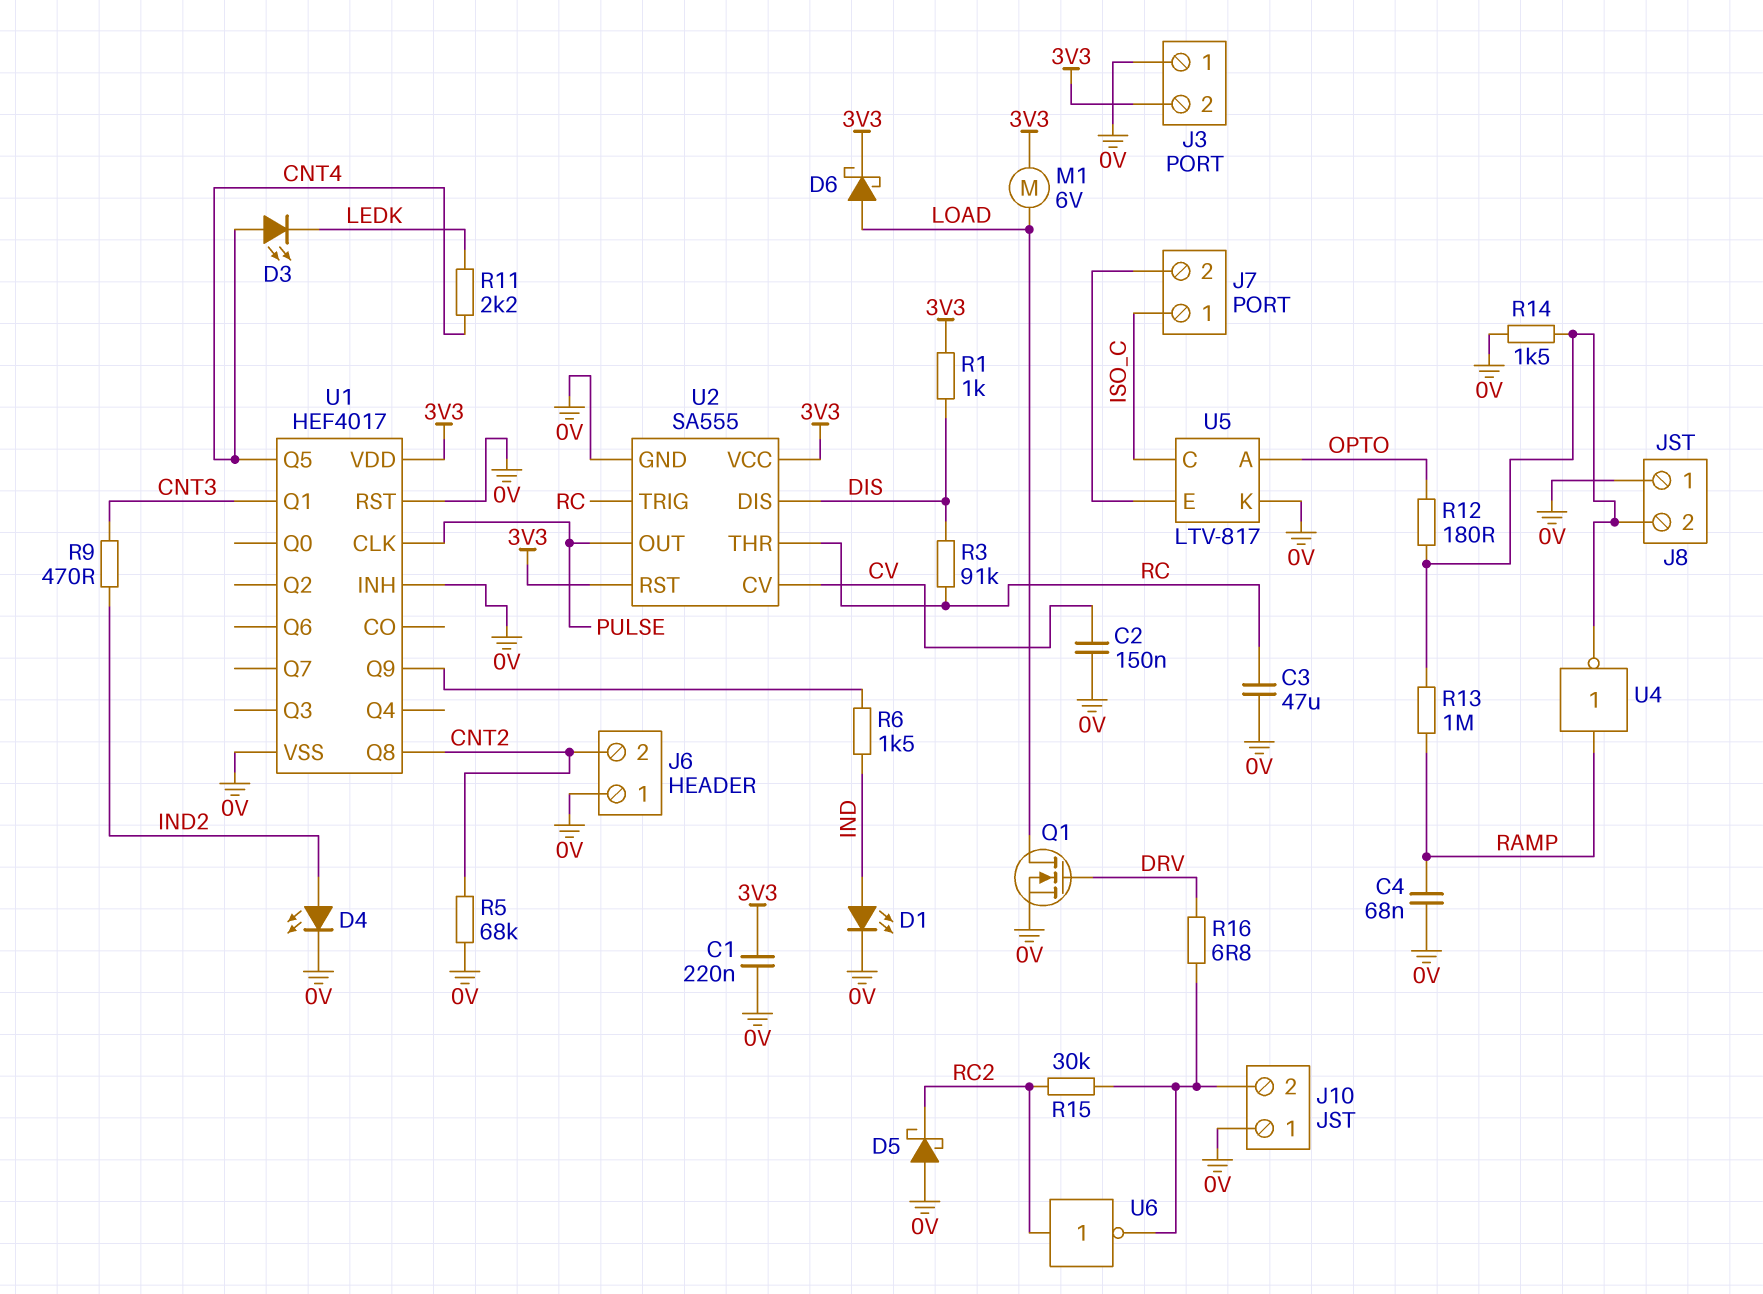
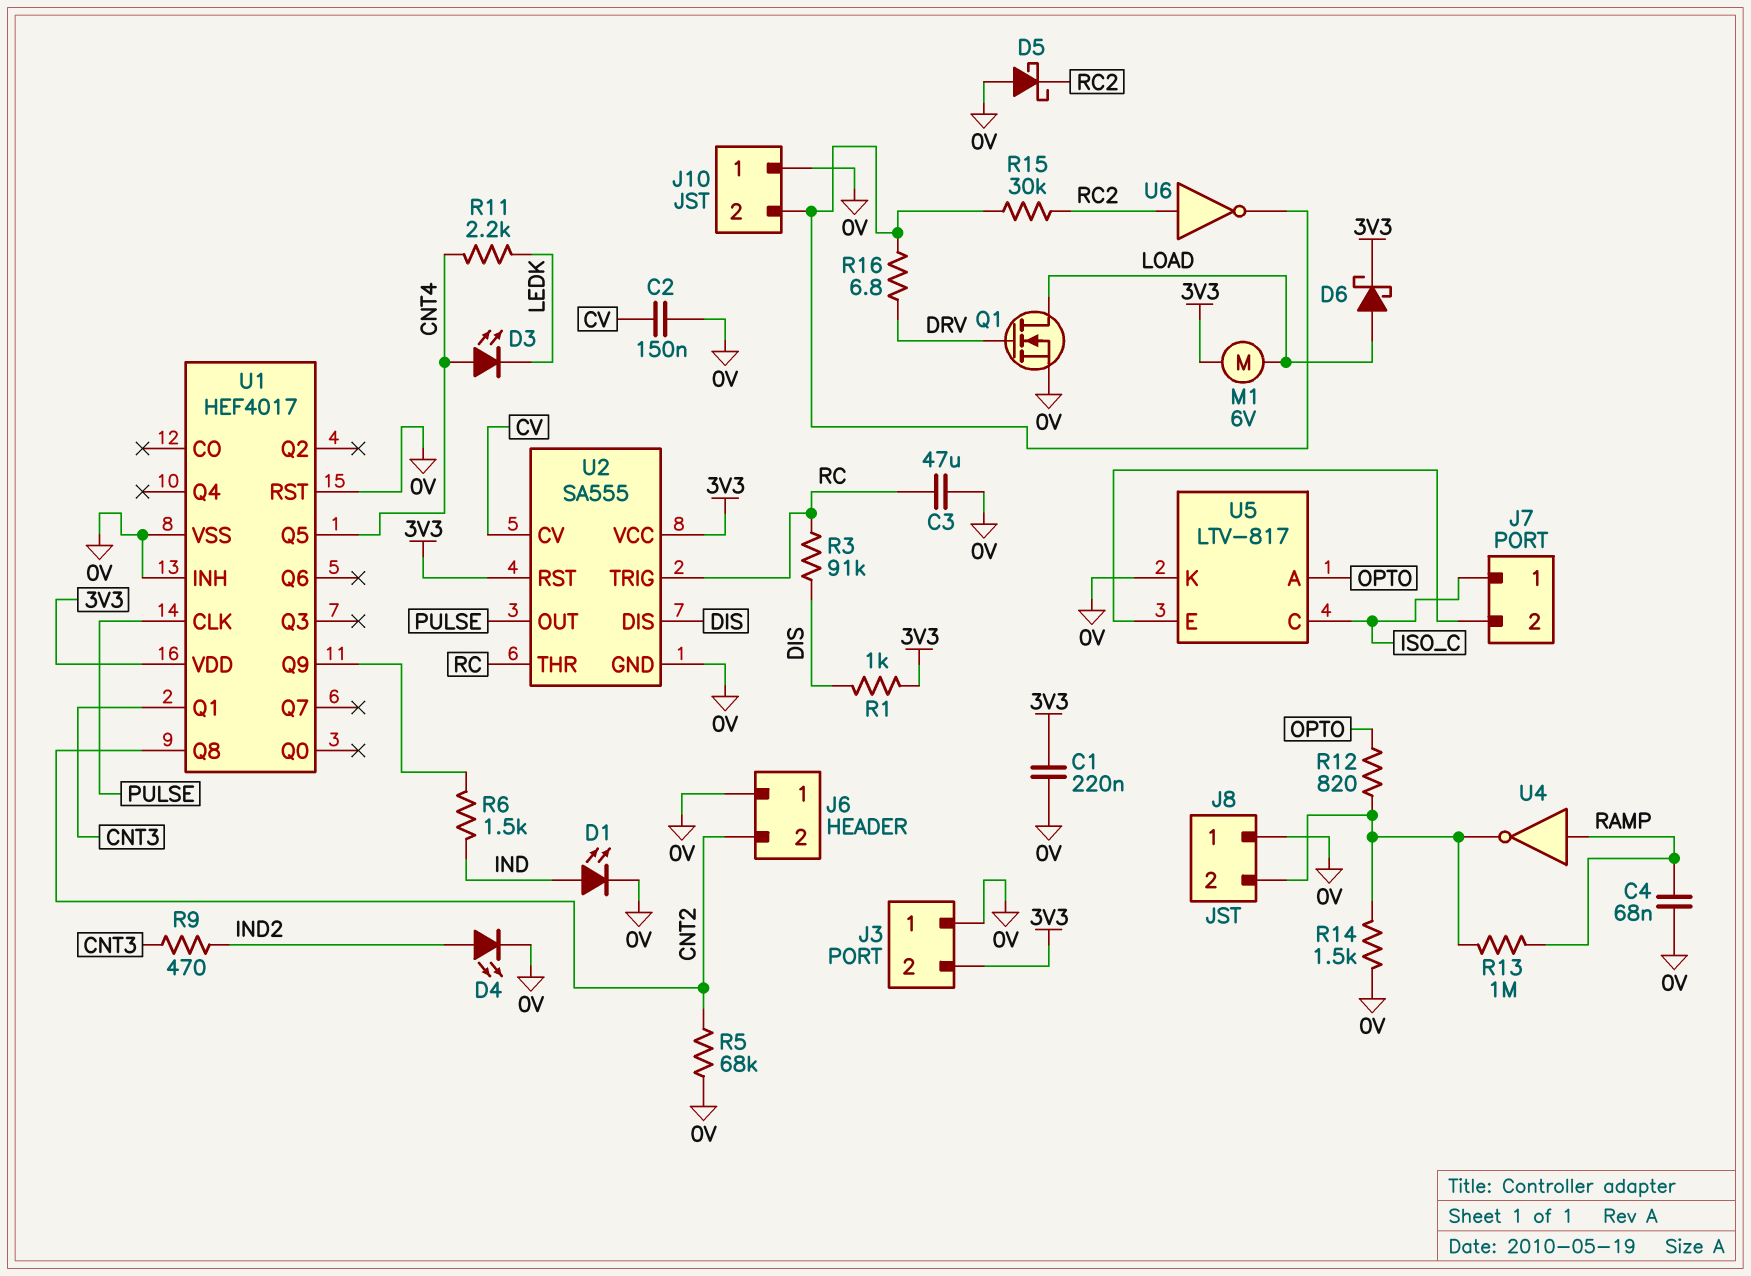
R12: 180 (J8/2, OPTO) -> 820 (J8/2, OPTO)

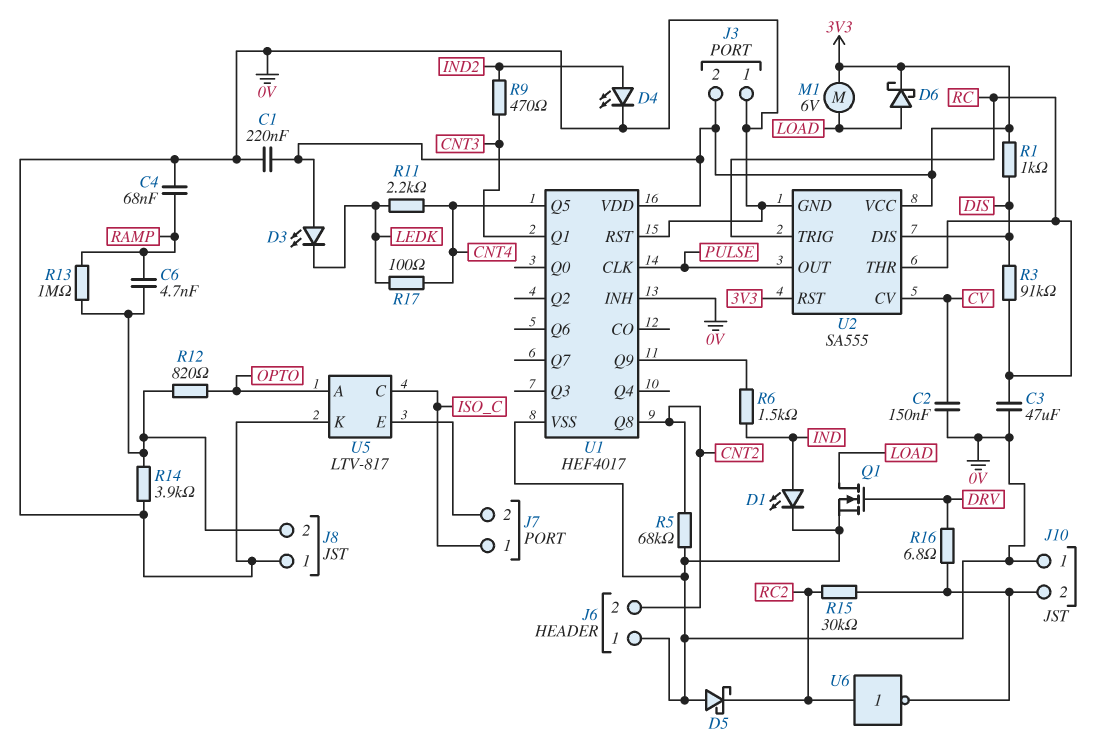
C6: none -> 4.7nF (J8/2, RAMP)
D3: LED (A CNT4, K LEDK) -> LED (A 3V3, K LEDK)
R14: 1.5k (0V, J8/2) -> 3.9k (0V, J8/2)
R17: none -> 100 (CNT4, LEDK)
U4: NOT (in RAMP, out J8/2) -> none

